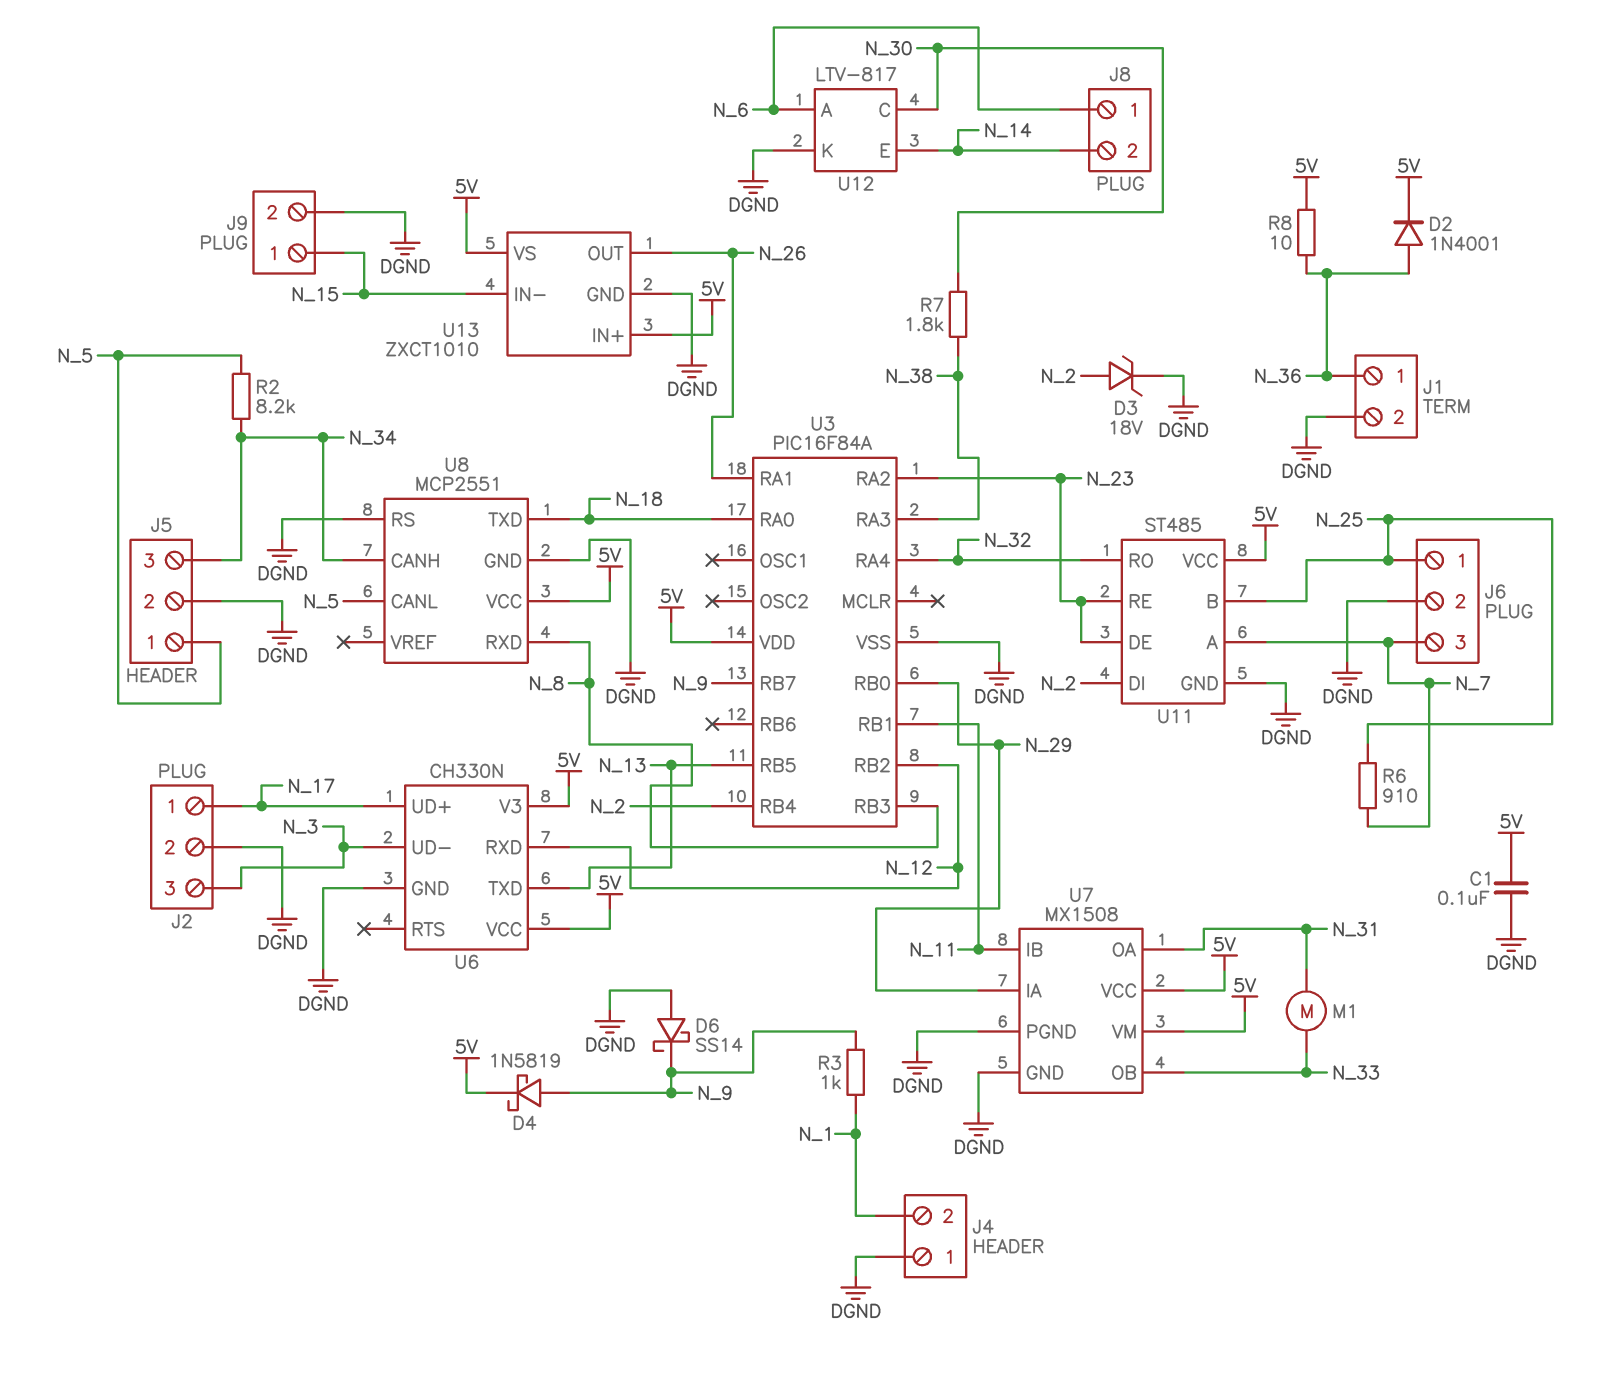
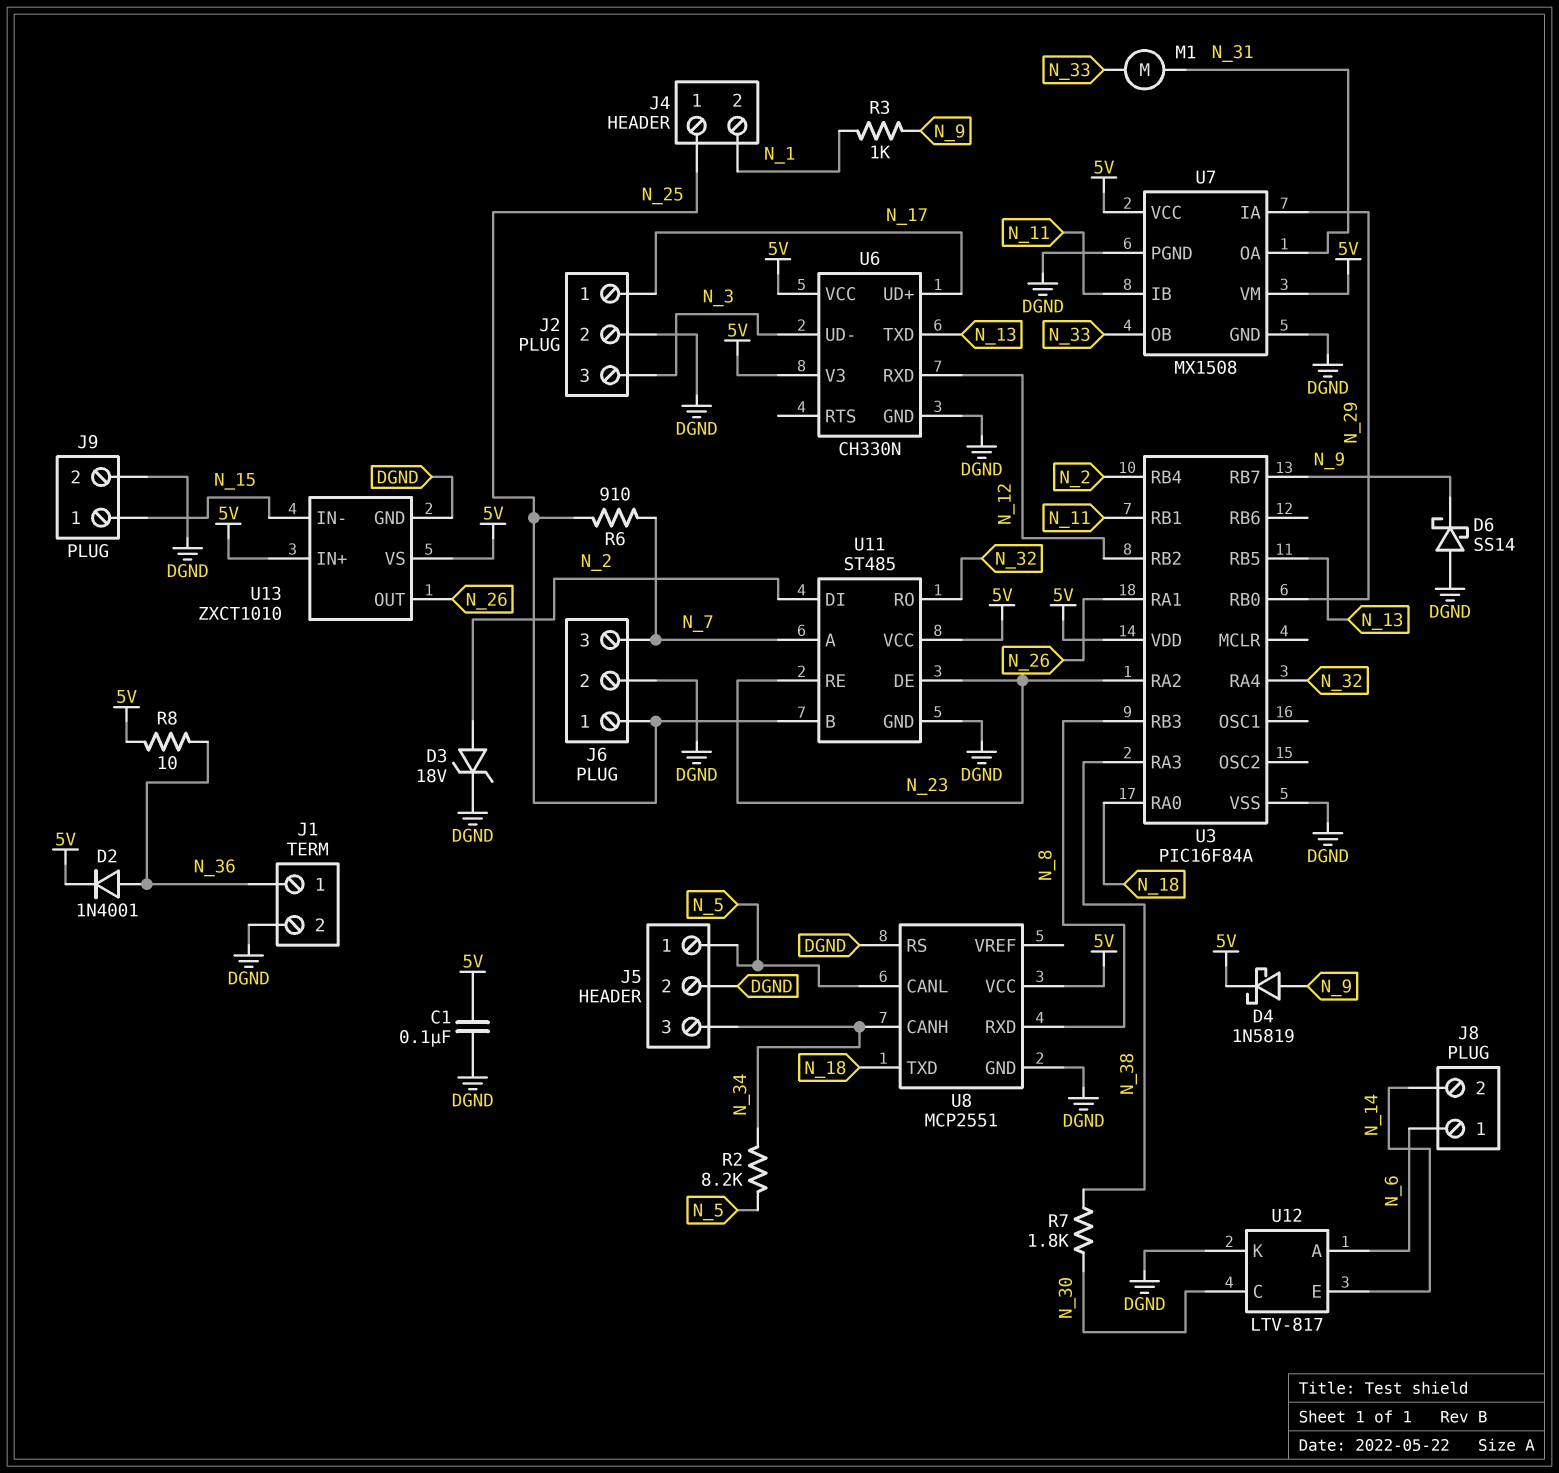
J4 pin 1: DGND -> N_25

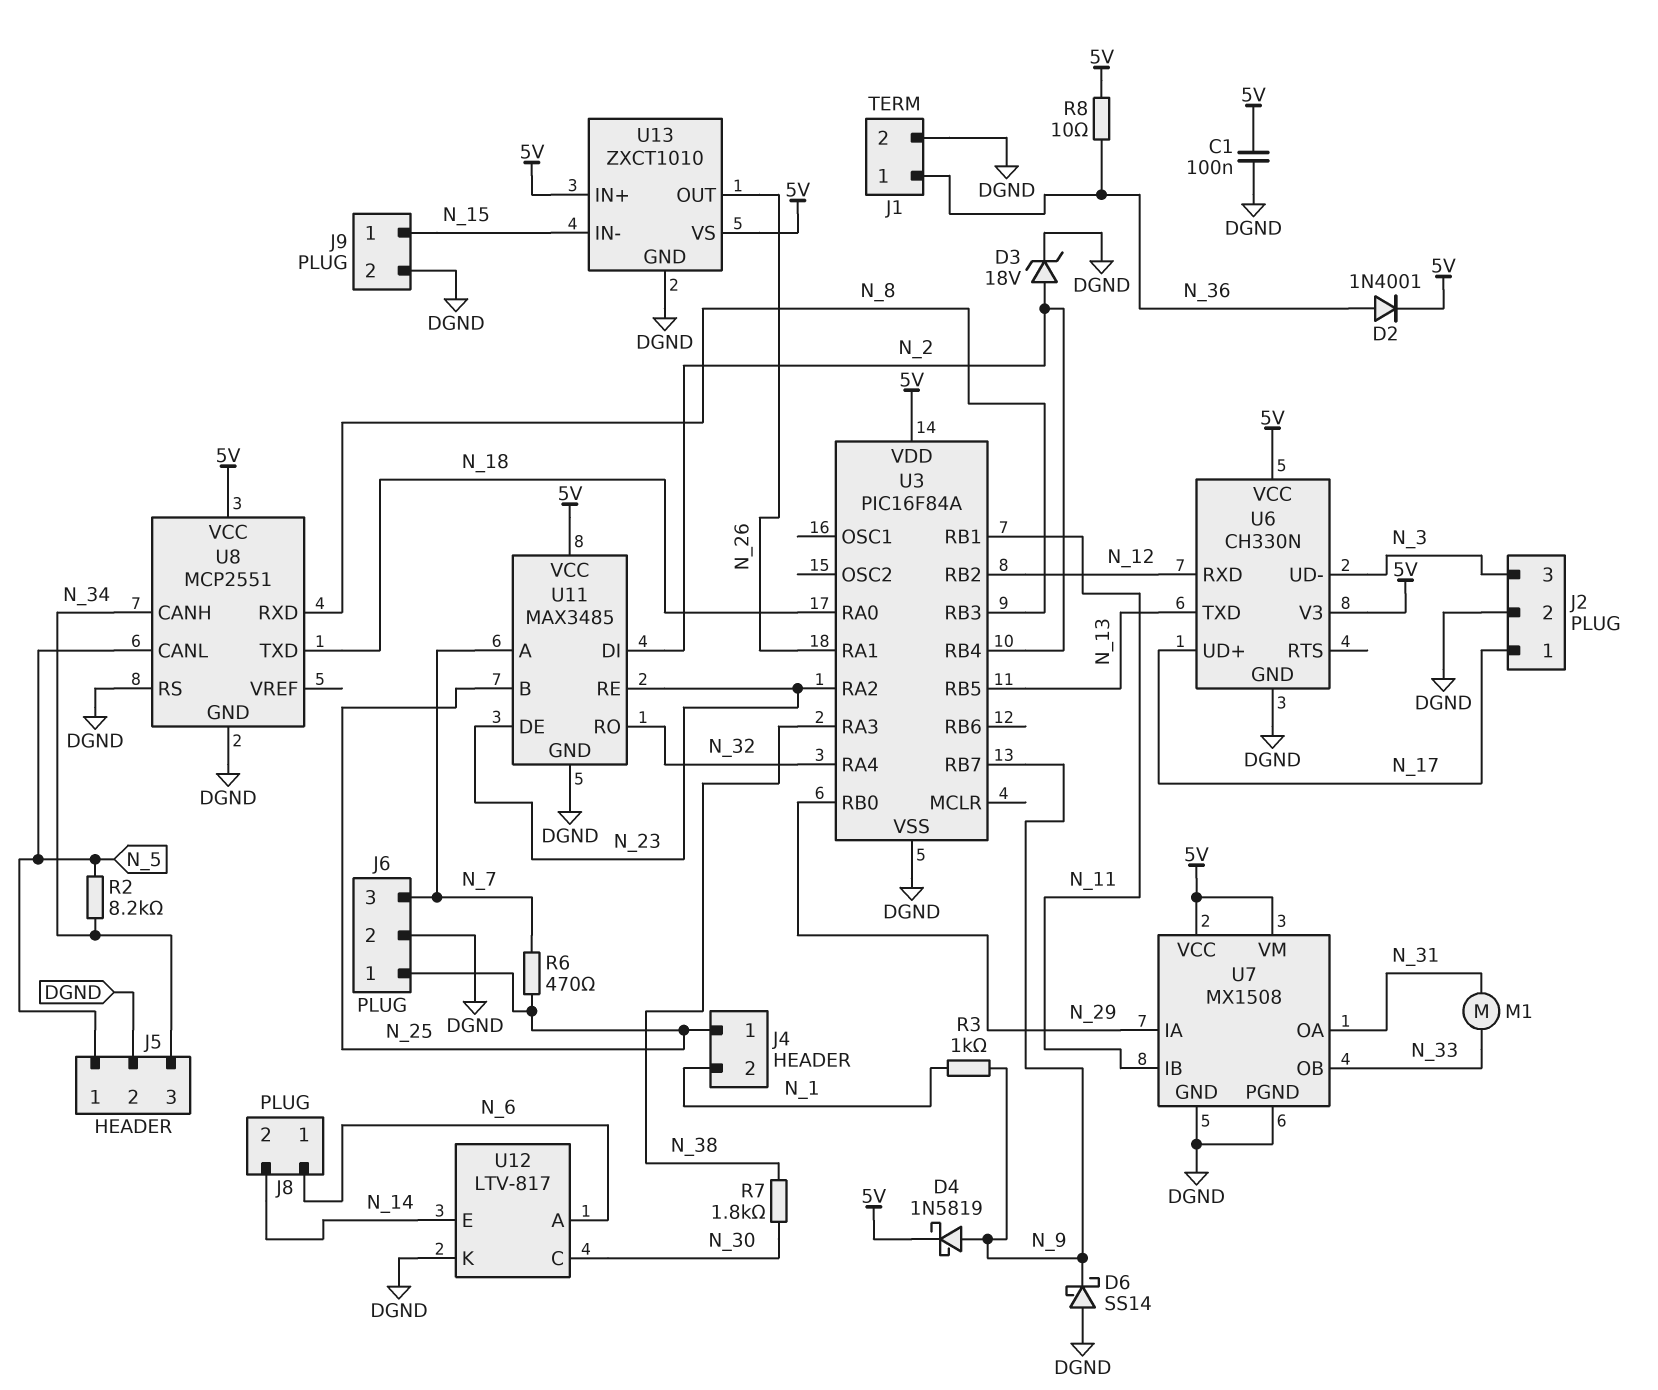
R6: 910 (N_7, N_25) -> 470 (N_7, N_25)
U11: ST485 -> MAX3485

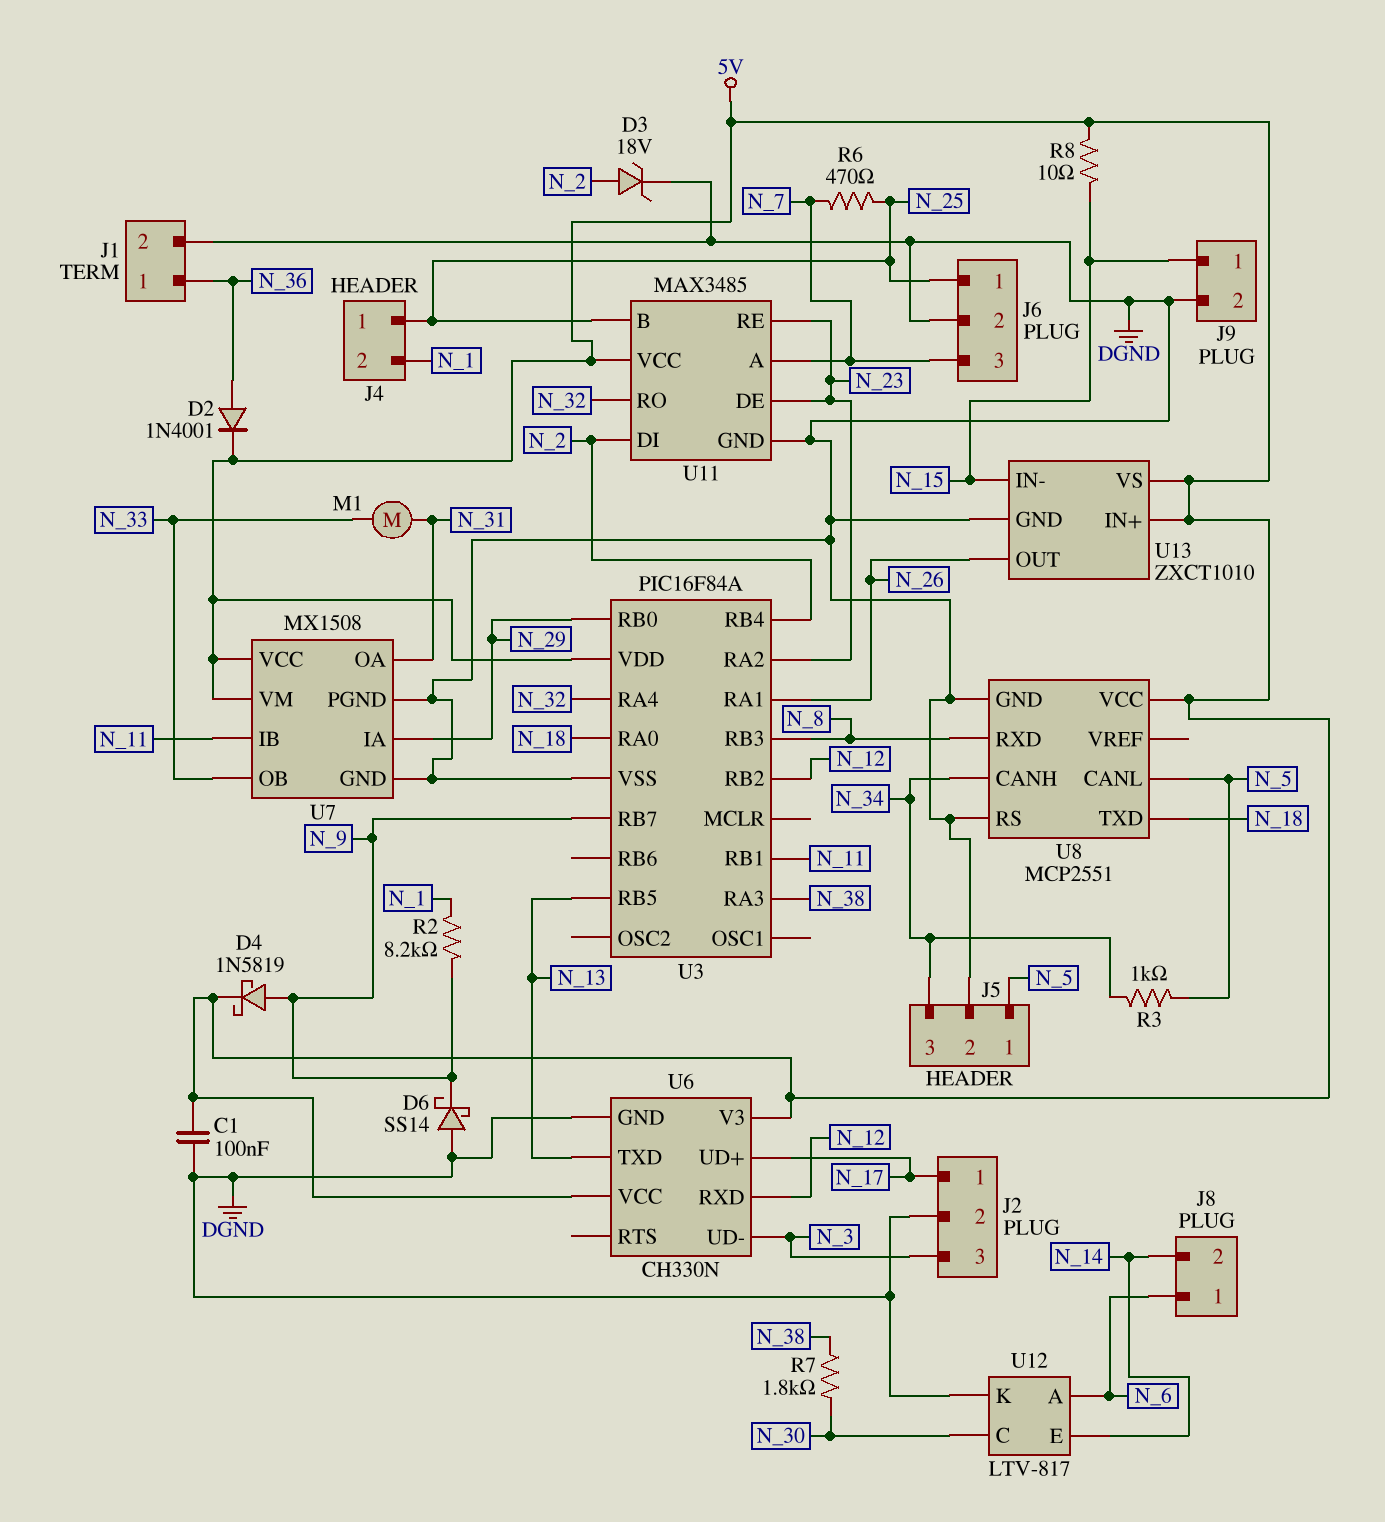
R2: 8.2k (N_5, N_34) -> 8.2k (N_1, N_9)
R3: 1k (N_1, N_9) -> 1k (N_5, N_34)
R8: 10 (5V, N_36) -> 10 (5V, N_15)

